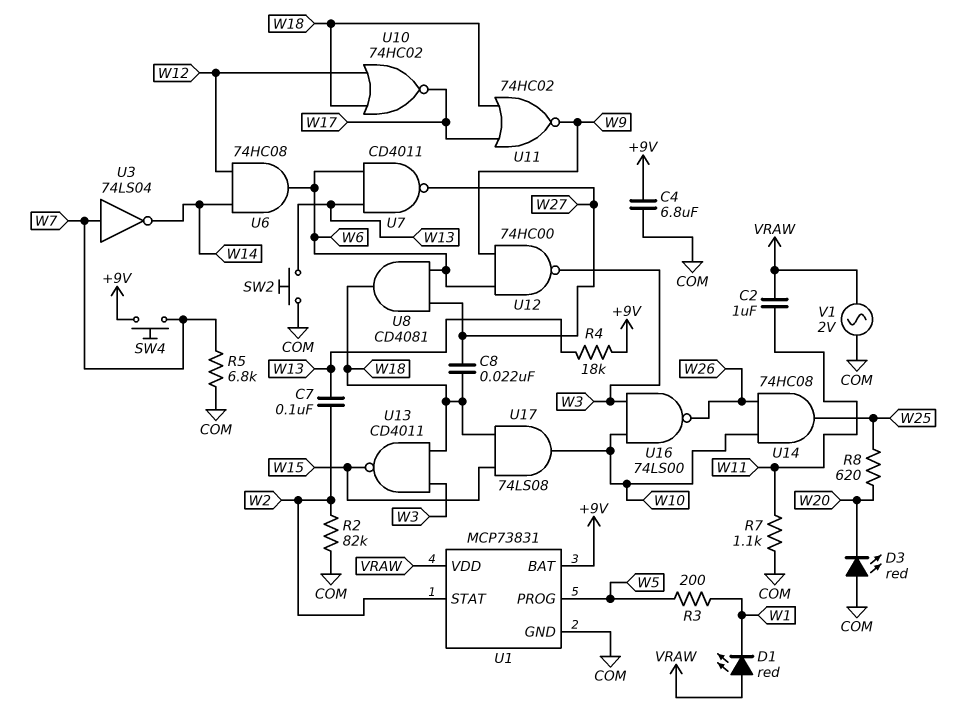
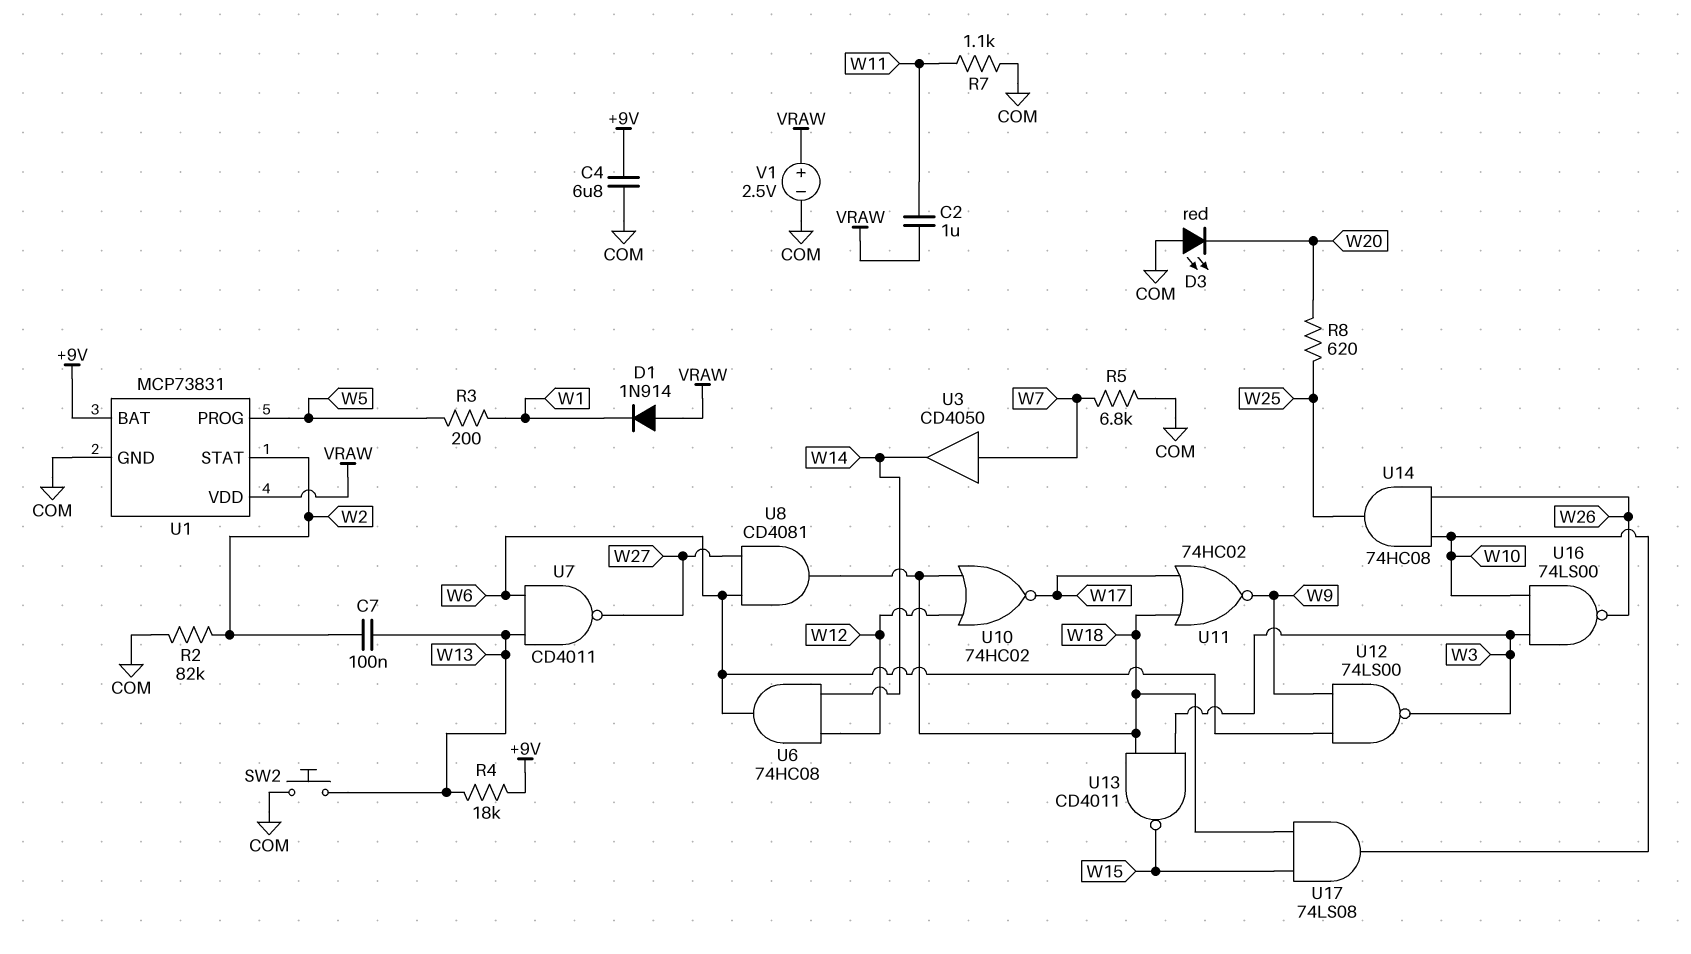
C8: 22nF (W18, W27) -> none
D1: LED red (A VRAW, K W1) -> diode 1N914 (A VRAW, K W1)
SW4: button (+9V, W7) -> none
U3: NOT 74LS04 (in W7, out W14) -> buffer CD4050 (in W7, out W14)
U12: NAND 74HC00 (in W6, in W9, out W3) -> NAND 74LS00 (in W6, in W9, out W3)
V1: AC 2V (COM, VRAW) -> 2.5V (plus VRAW, minus COM)

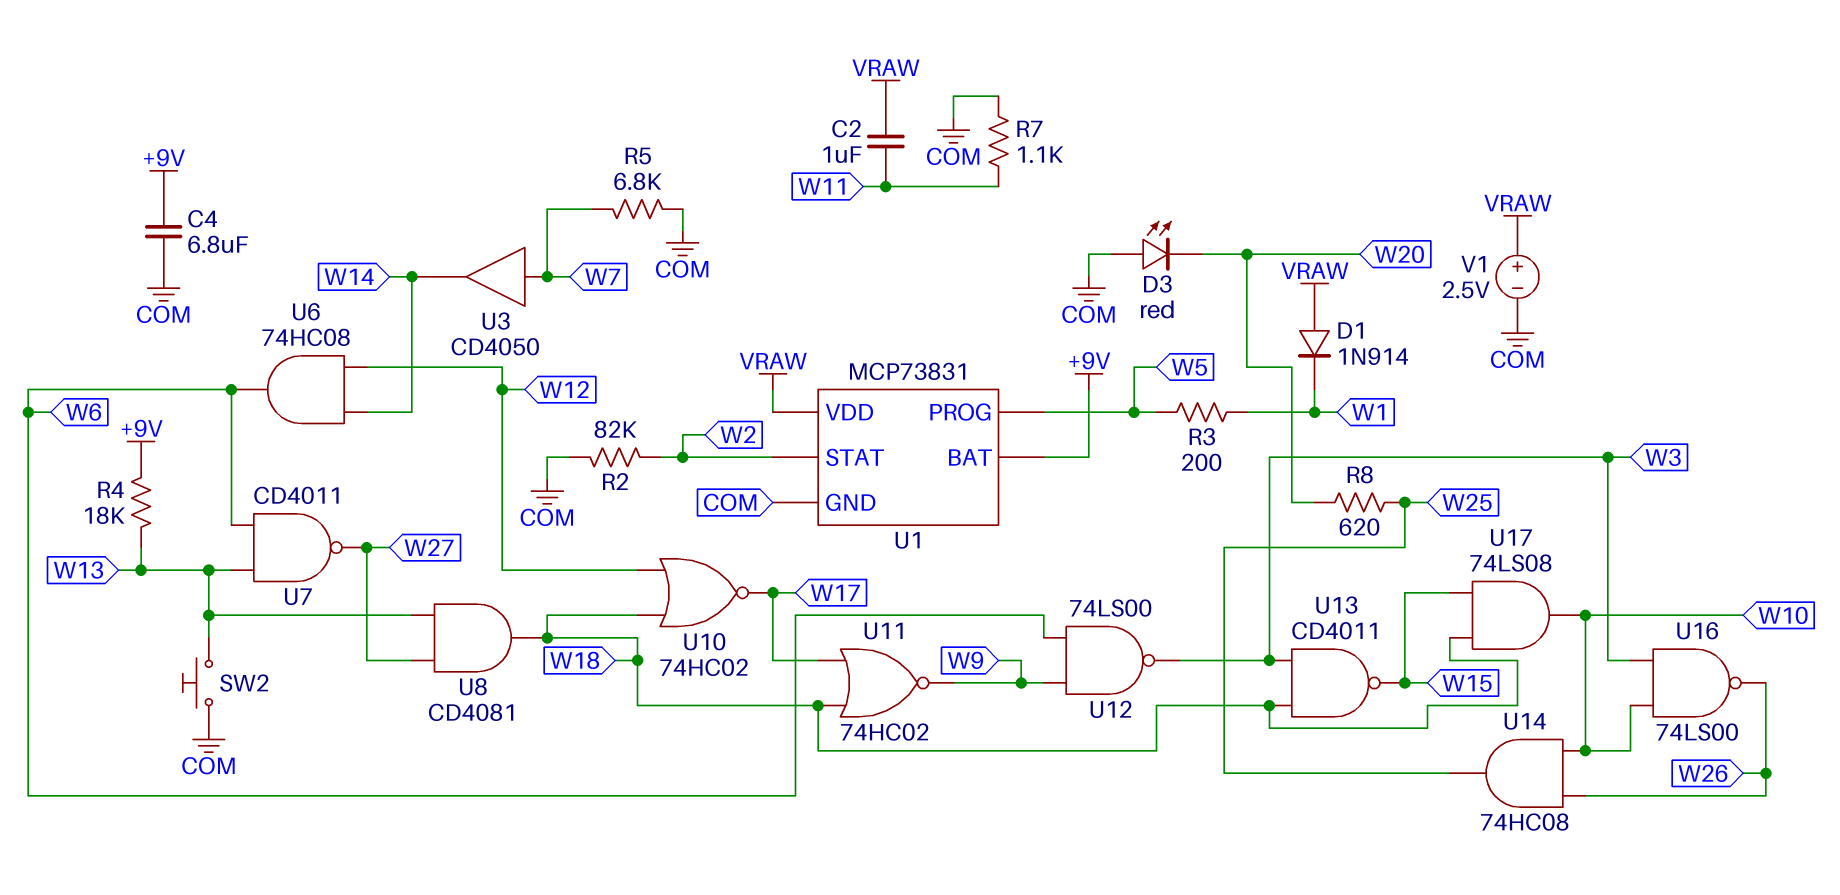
C7: 100nF (W2, W13) -> none
U8: AND CD4081 (in W6, in W27, out W18) -> AND CD4081 (in W13, in W27, out W18)

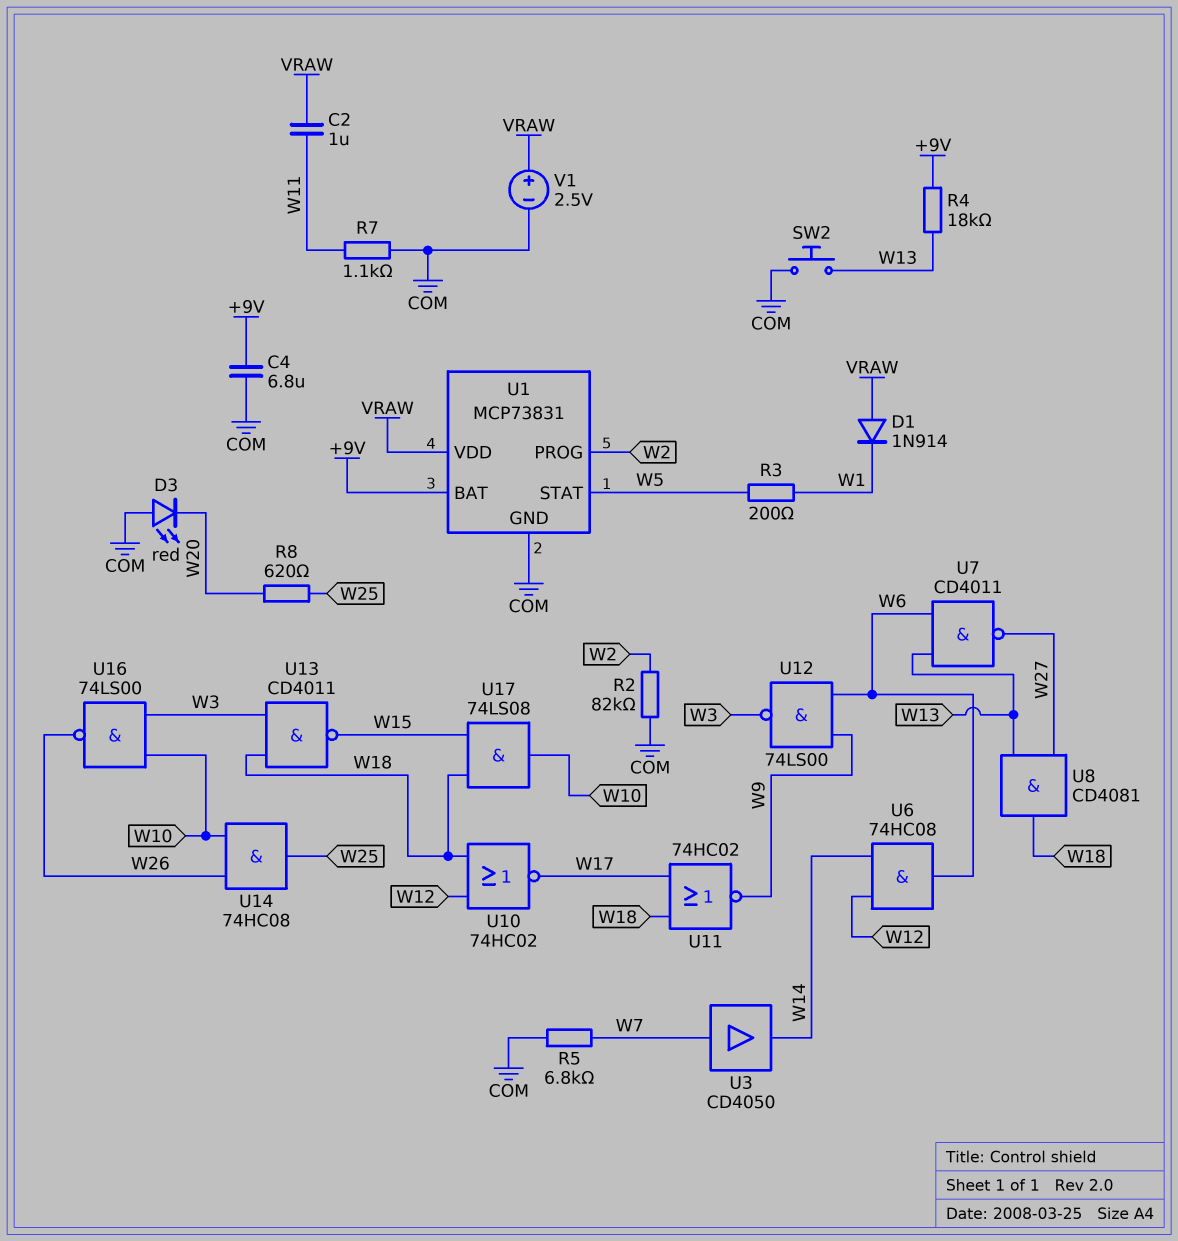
U1 pin PROG: W5 -> W2
U1 pin STAT: W2 -> W5

